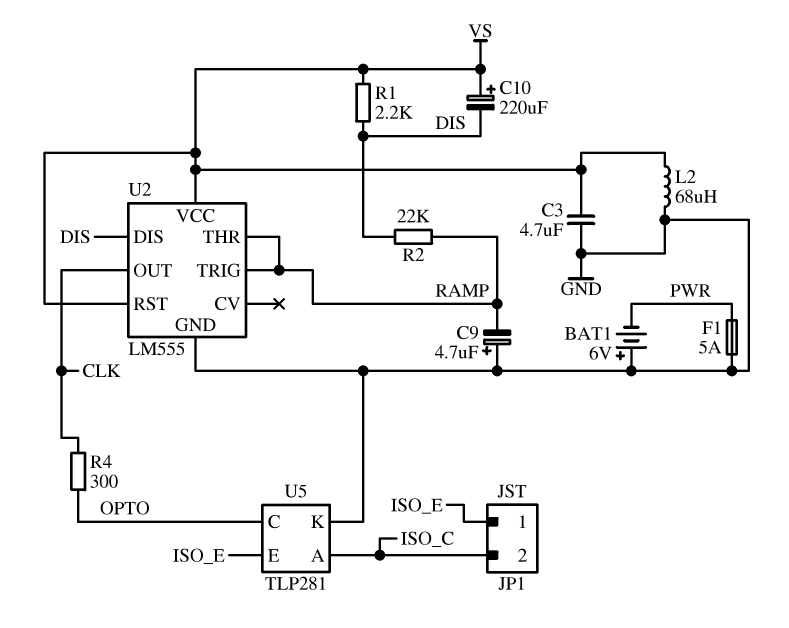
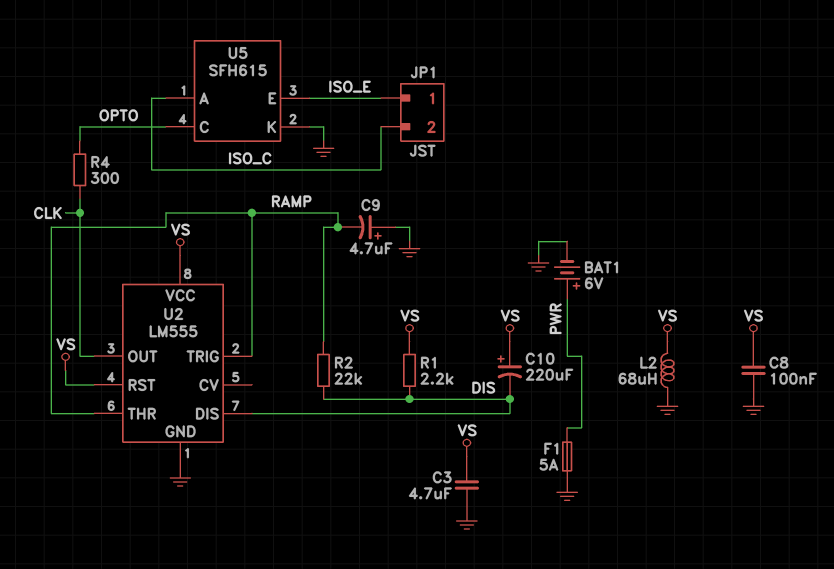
BAT1: 6V (plus GND, minus PWR) -> 6V (plus PWR, minus GND)
C8: none -> 100nF (GND, VS)
U5: TLP281 -> SFH615

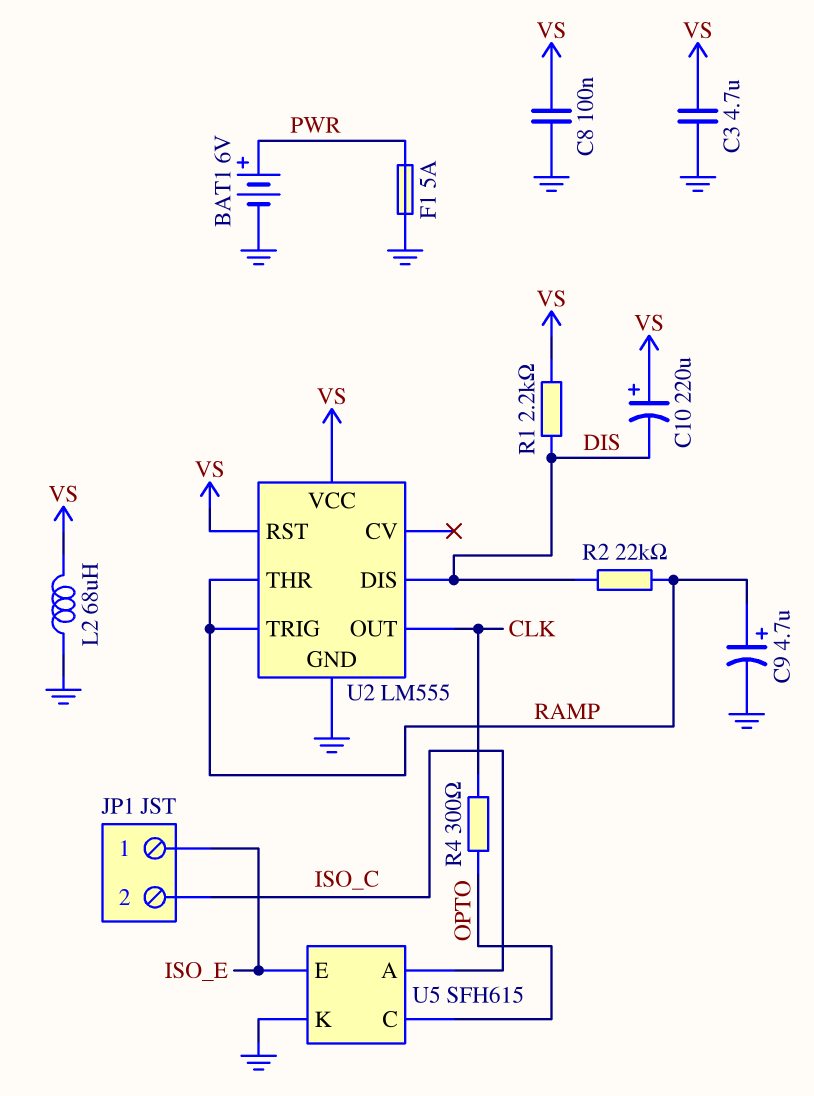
C9: 4.7uF (plus GND, minus RAMP) -> 4.7uF (plus RAMP, minus GND)

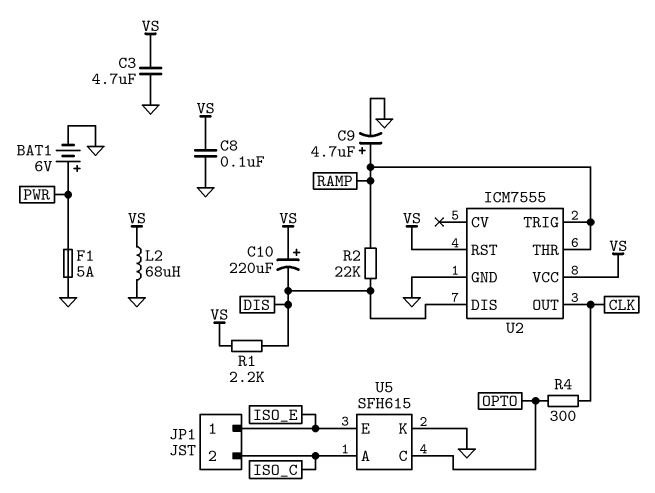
U2: LM555 -> ICM7555

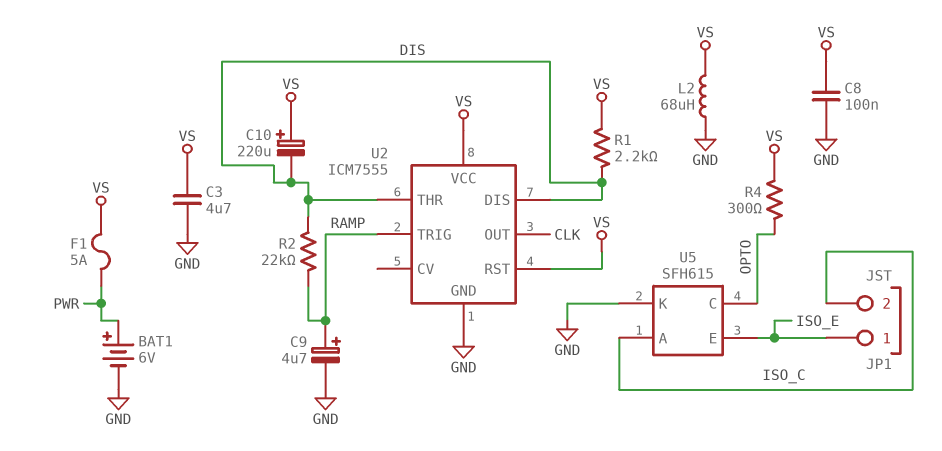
F1: 5A (GND, PWR) -> 5A (PWR, VS)
R4: 300 (CLK, OPTO) -> 300 (OPTO, VS)
U2 pin THR: RAMP -> DIS

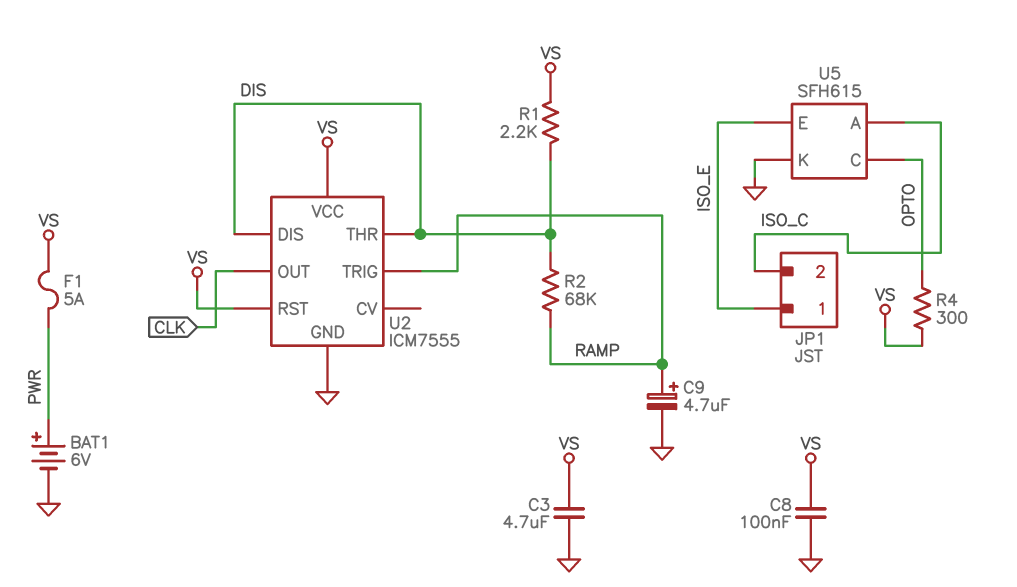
C10: 220uF (plus VS, minus DIS) -> none
L2: 68uH (GND, VS) -> none
R2: 22k (DIS, RAMP) -> 68k (DIS, RAMP)

